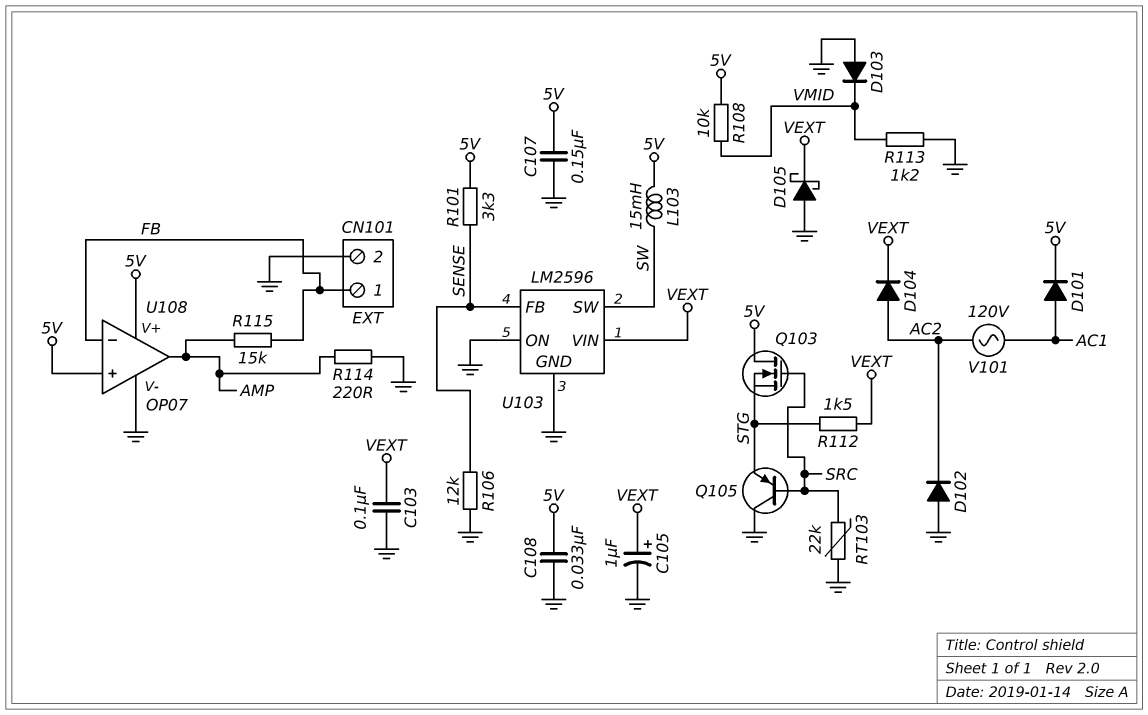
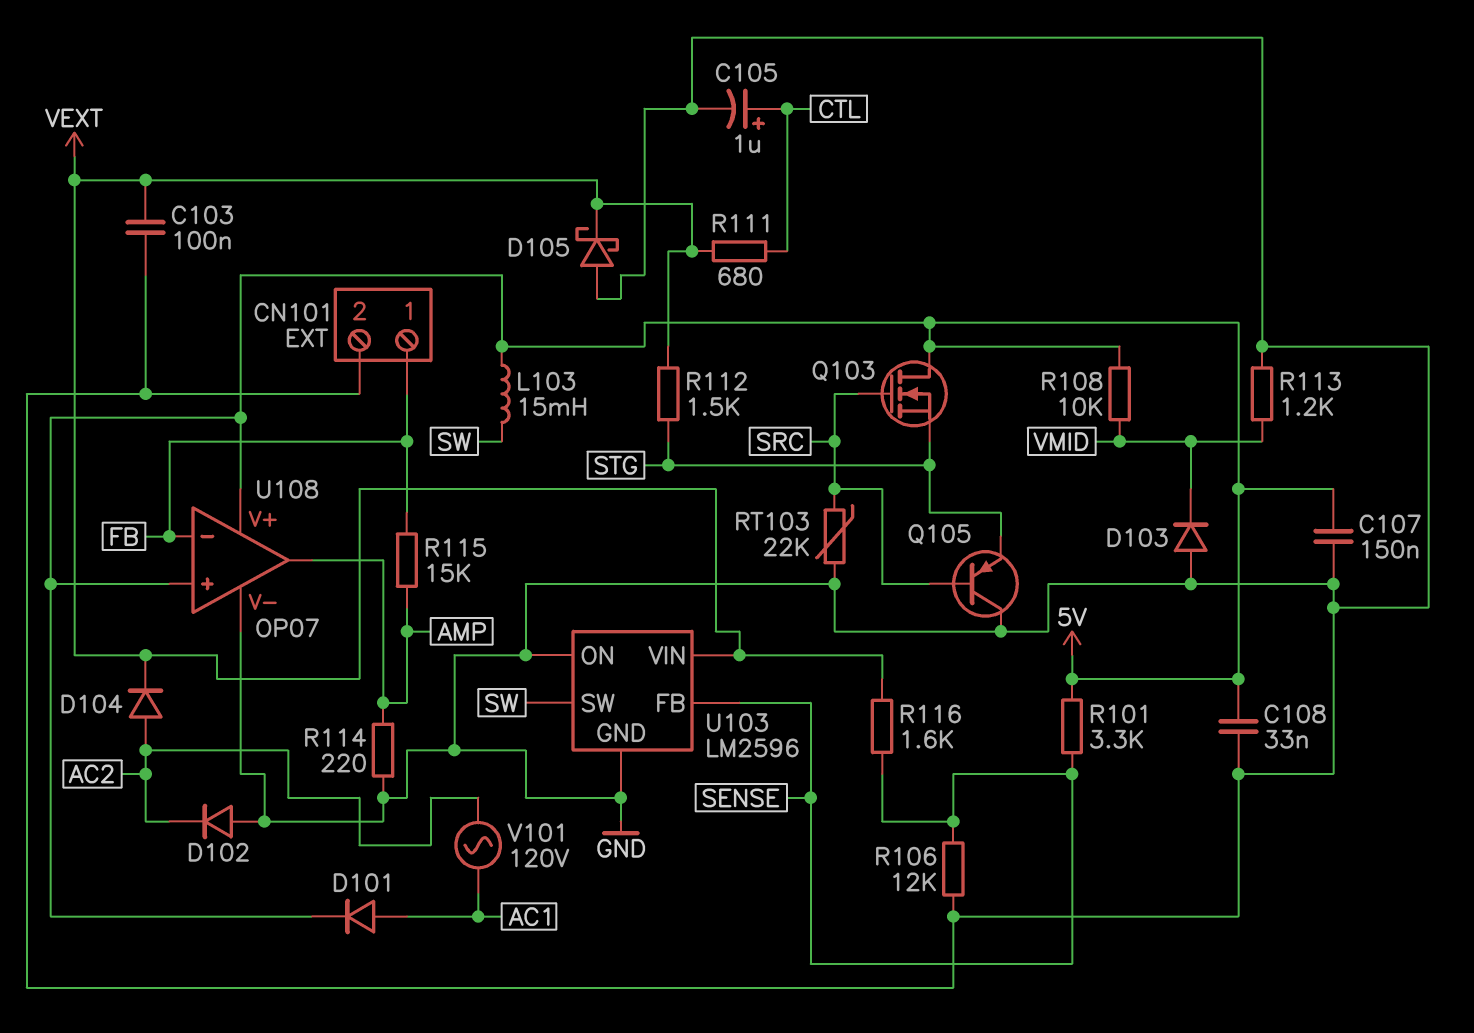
C105: 1uF (plus VEXT, minus GND) -> 1uF (plus CTL, minus GND)
R111: none -> 680 (CTL, VEXT)
R116: none -> 1.6k (SENSE, VEXT)

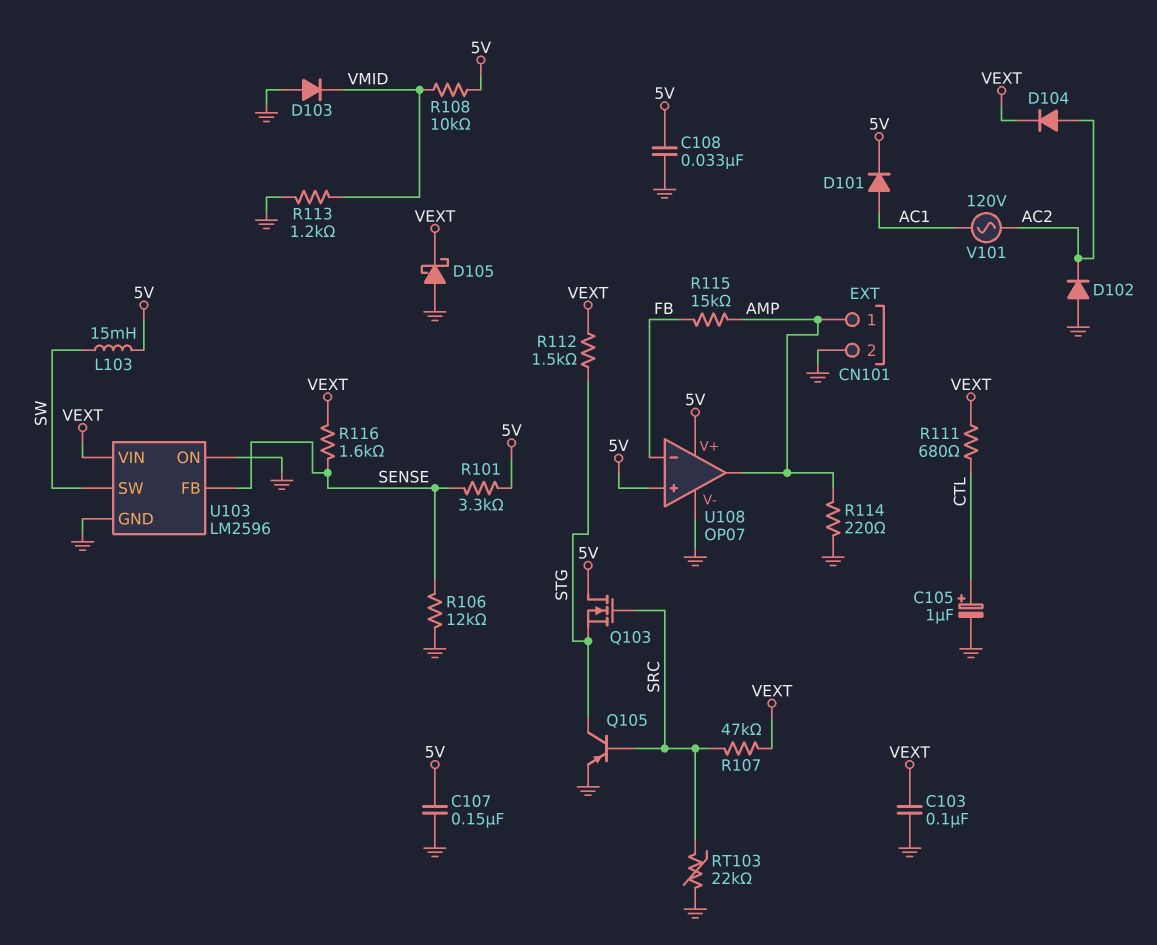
CN101 pin 1: FB -> AMP
Q105: PNP (B SRC, C GND, E STG) -> PNP (B SRC, C STG, E GND)
R107: none -> 47k (SRC, VEXT)

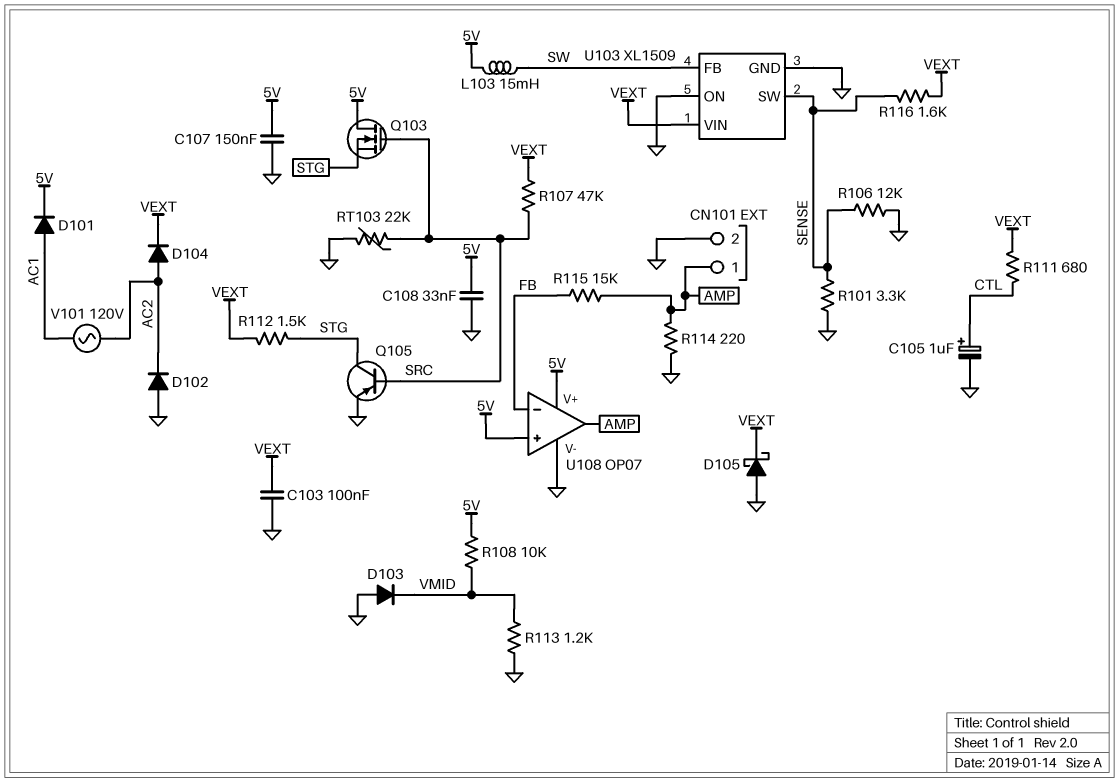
R101: 3.3k (5V, SENSE) -> 3.3k (GND, SENSE)
U103: LM2596 -> XL1509
U103 pin FB: SENSE -> SW
U103 pin SW: SW -> SENSE

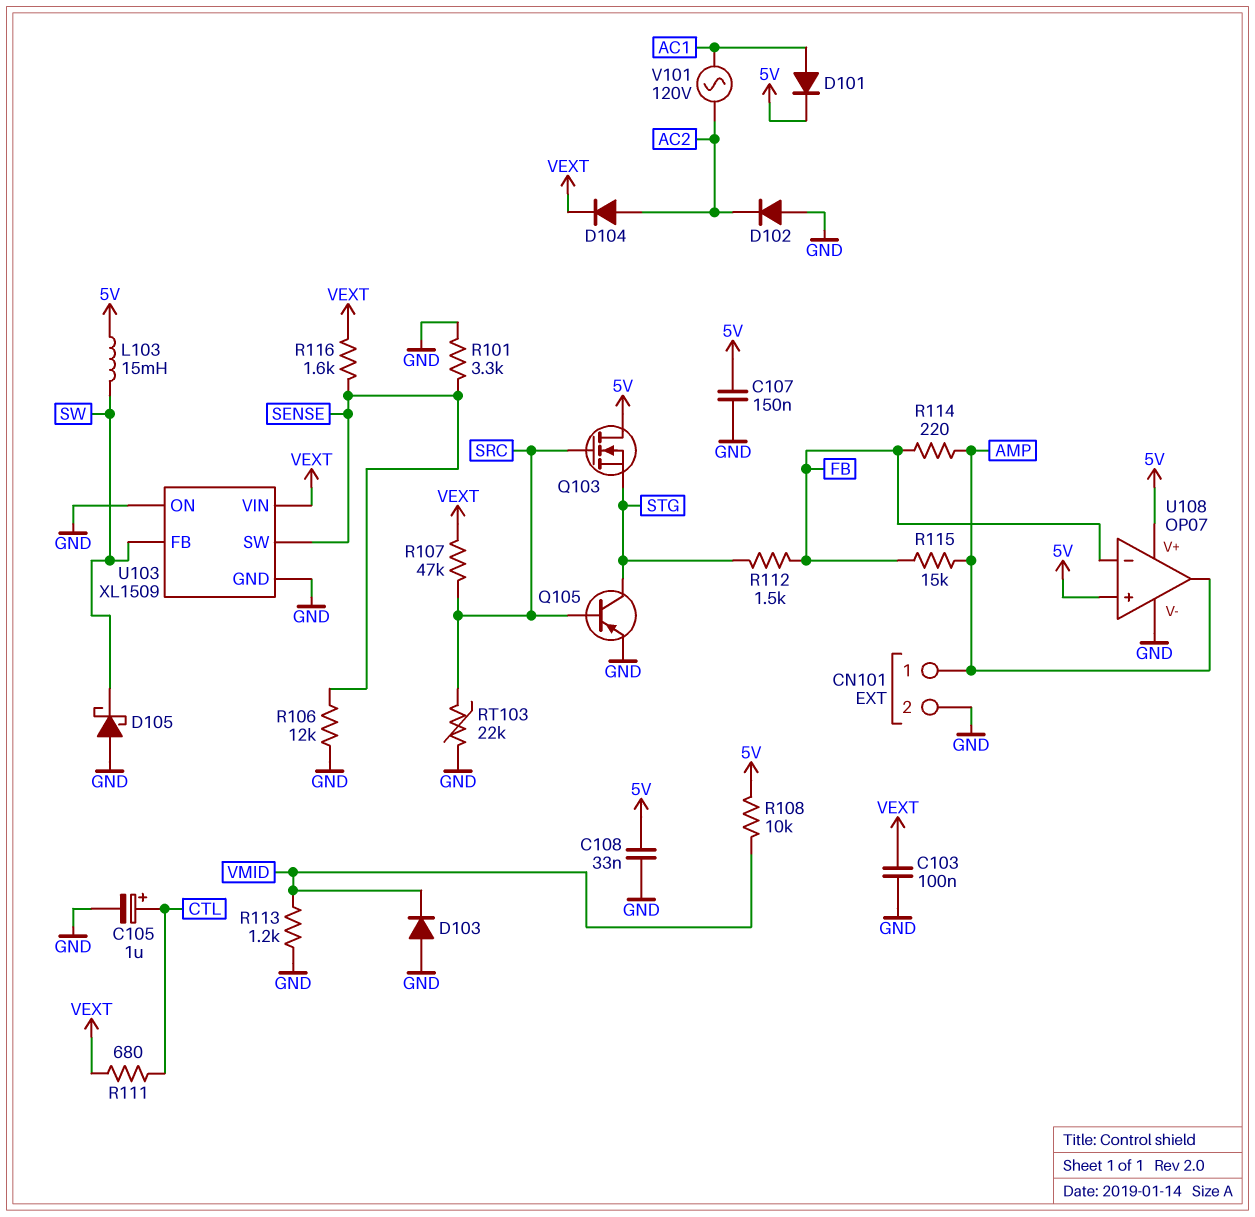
D105: schottky (A GND, K VEXT) -> schottky (A GND, K SW)
R112: 1.5k (STG, VEXT) -> 1.5k (FB, STG)
R114: 220 (AMP, GND) -> 220 (AMP, FB)

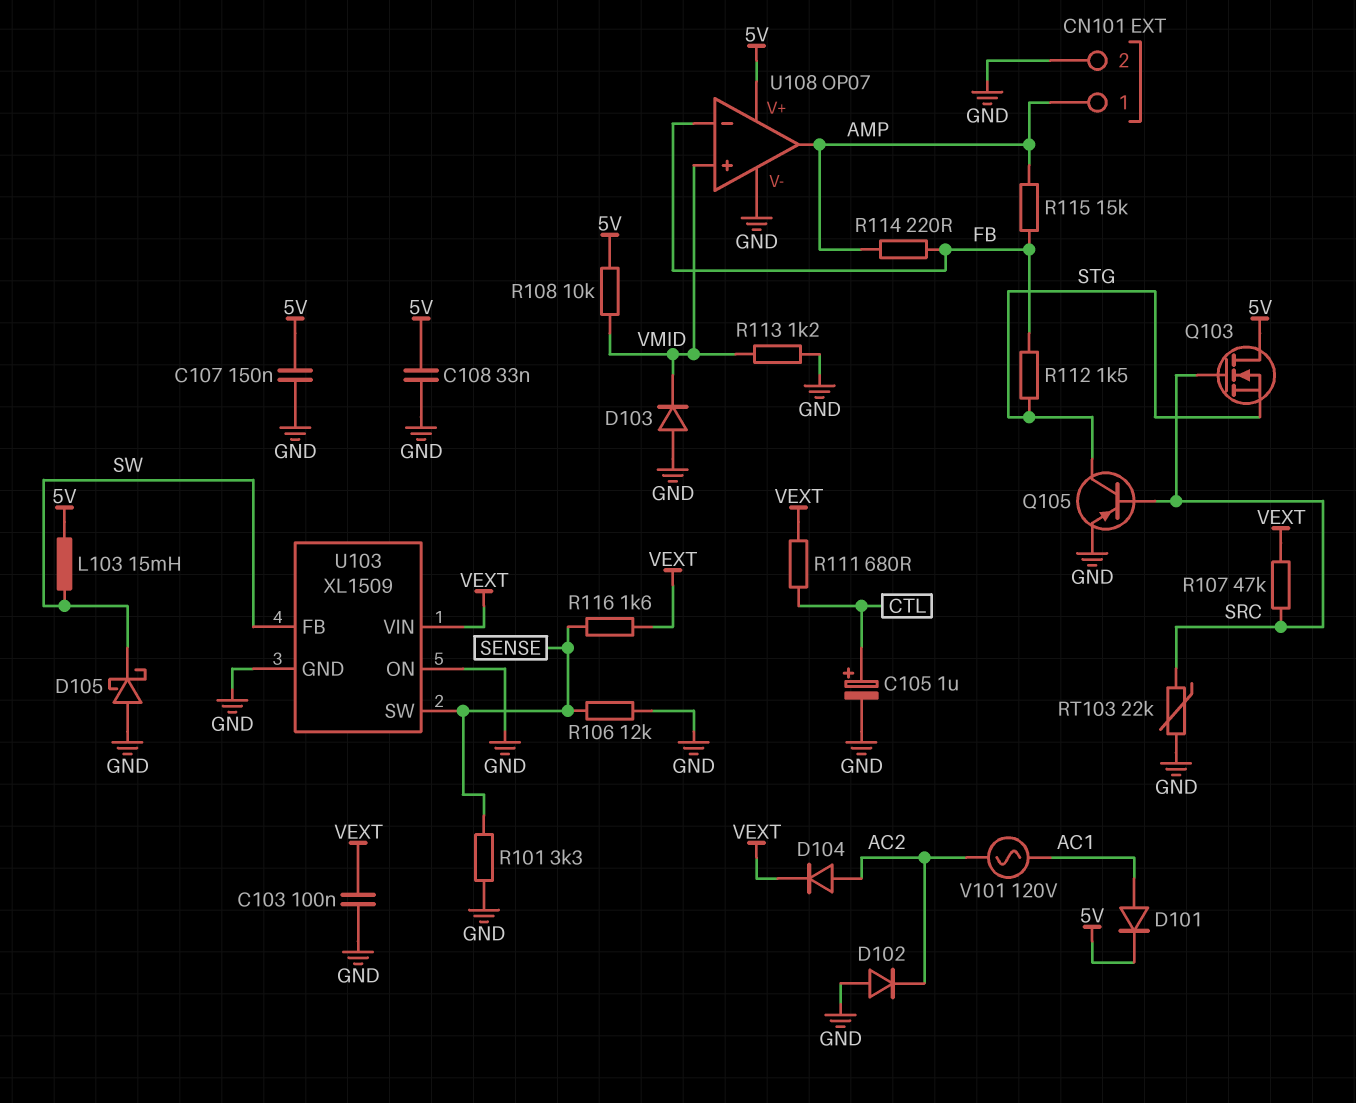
U108 pin in+: 5V -> VMID

